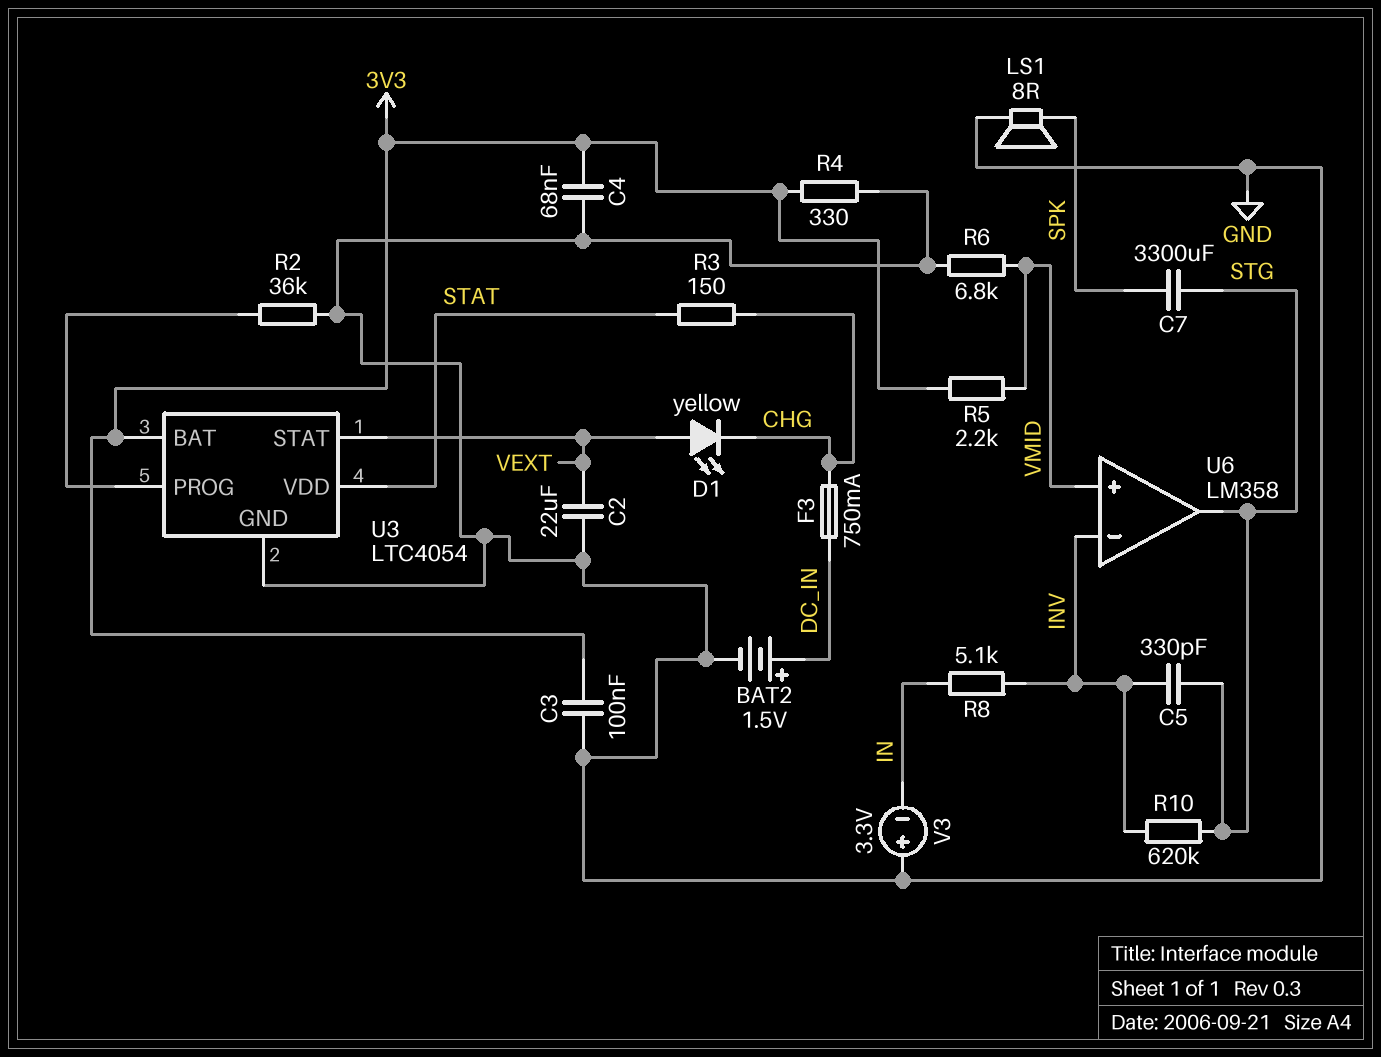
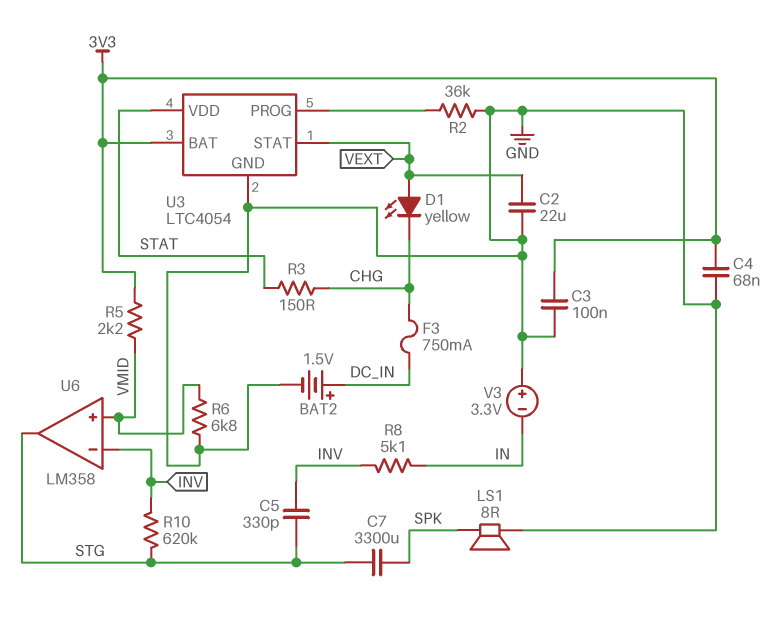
R4: 330 (3V3, GND) -> none

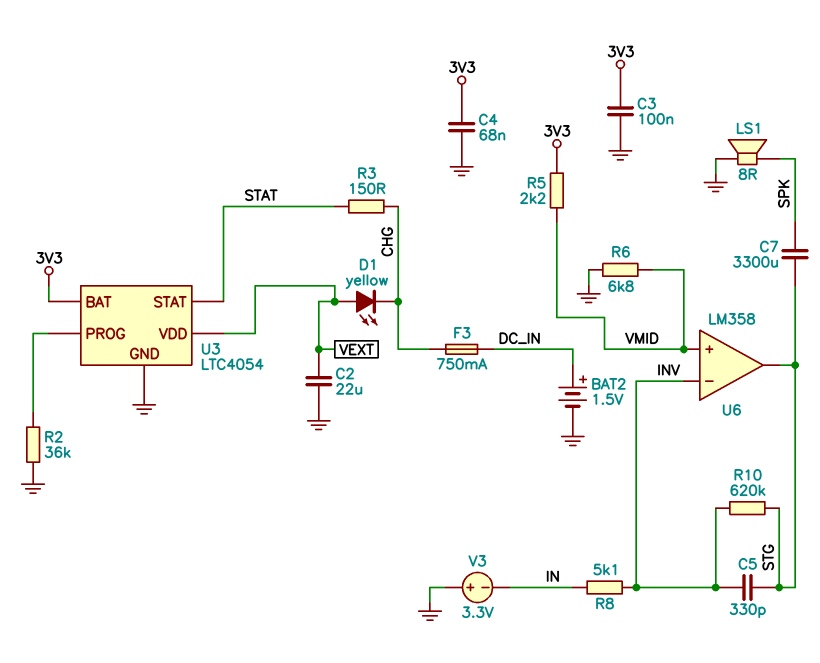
U3 pin STAT: VEXT -> STAT
U3 pin VDD: STAT -> VEXT

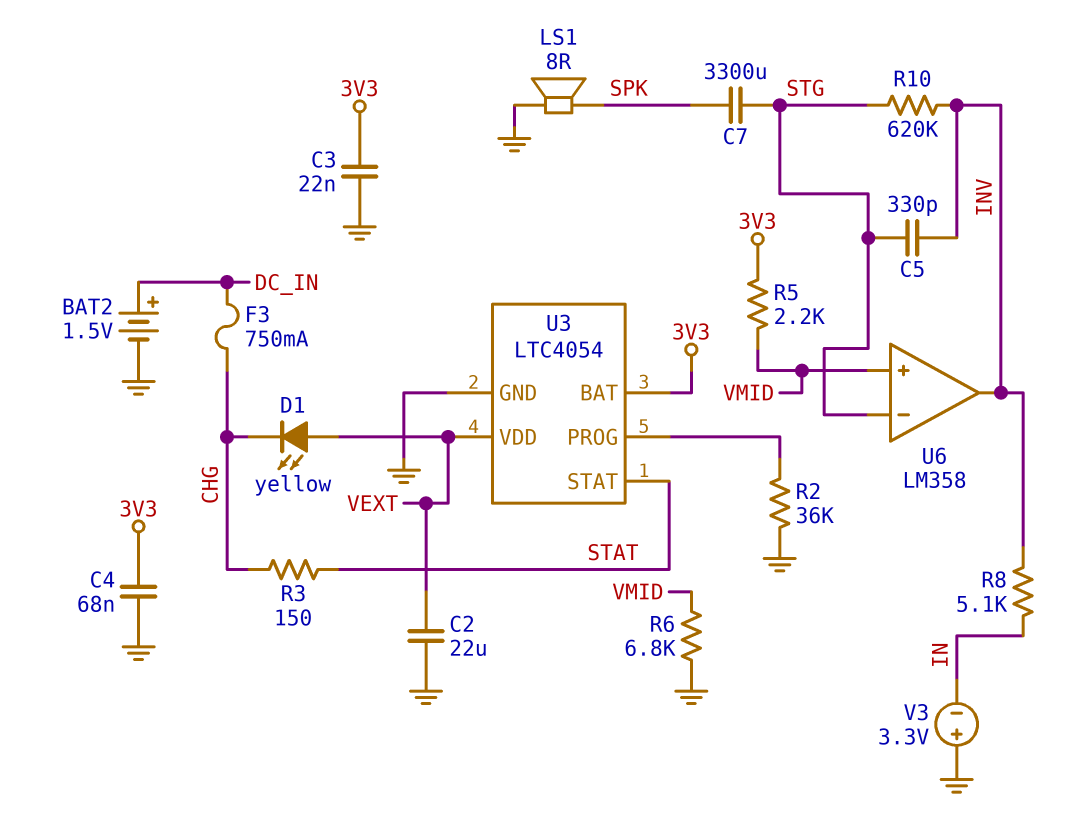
C3: 100nF (3V3, GND) -> 22nF (3V3, GND)
U6 pin in-: INV -> STG
U6 pin out: STG -> INV

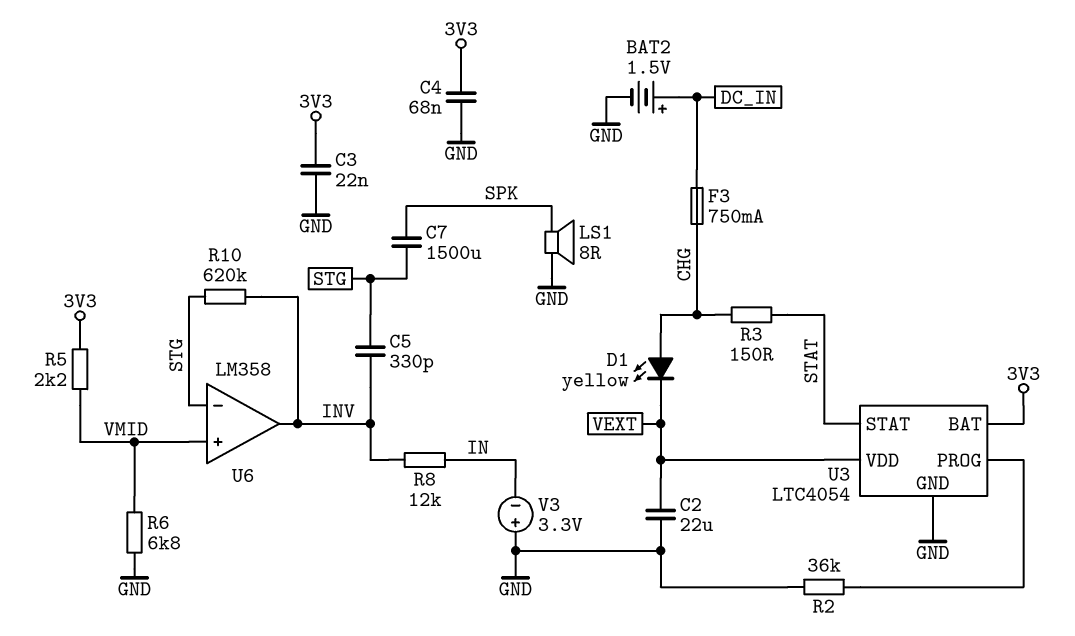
C7: 3300uF (SPK, STG) -> 1500uF (SPK, STG)
D1: LED yellow (A VEXT, K CHG) -> LED yellow (A CHG, K VEXT)
R8: 5.1k (IN, INV) -> 12k (IN, INV)

